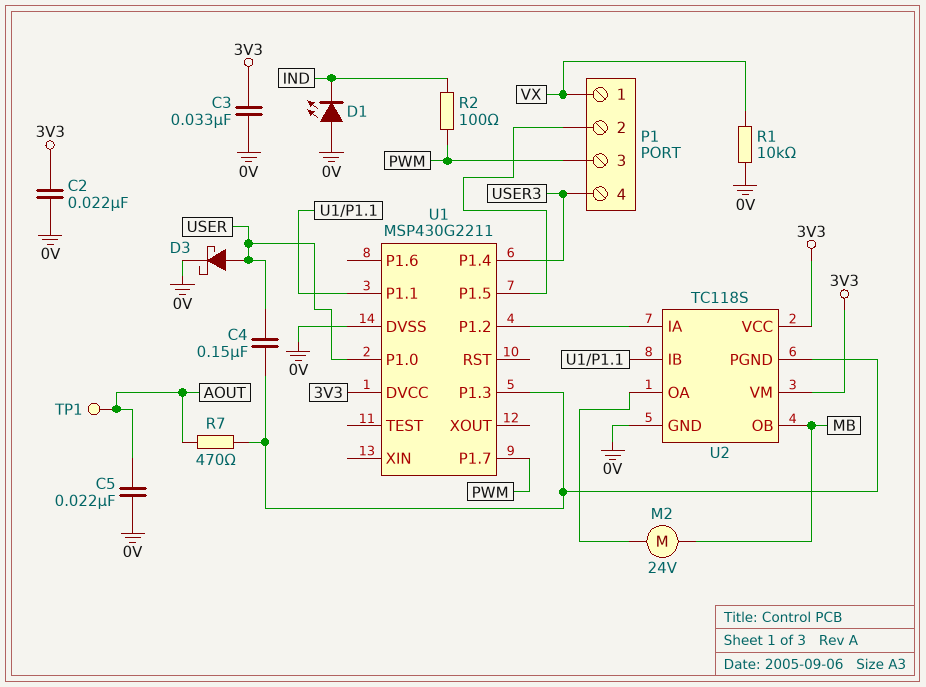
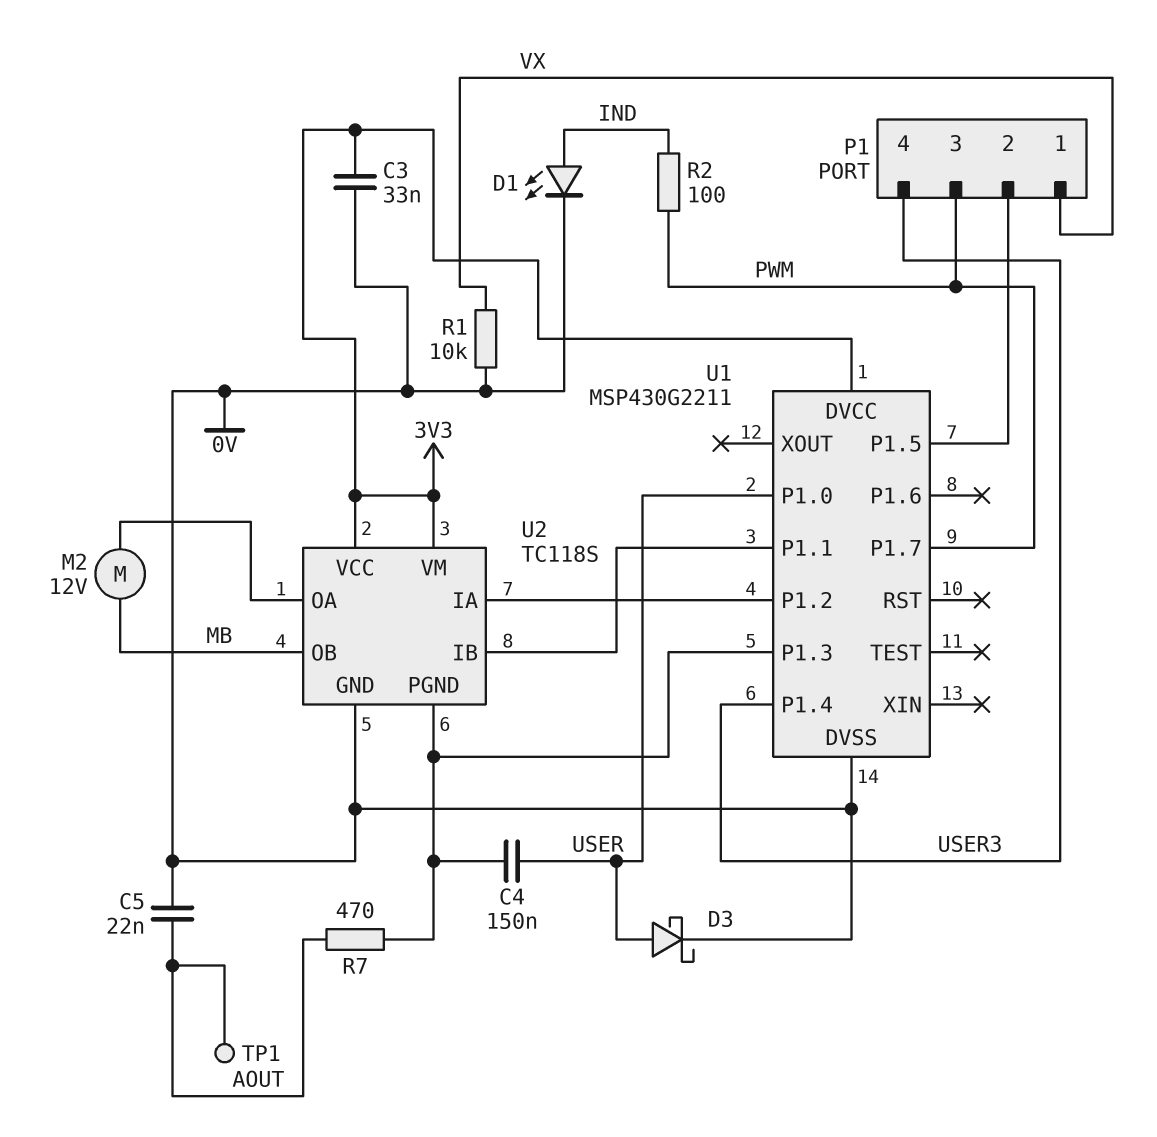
C2: 22nF (0V, 3V3) -> none
D1: LED (A 0V, K IND) -> LED (A IND, K 0V)
M2: motor 24V (MB, U2/OA) -> motor 12V (MB, U2/OA)

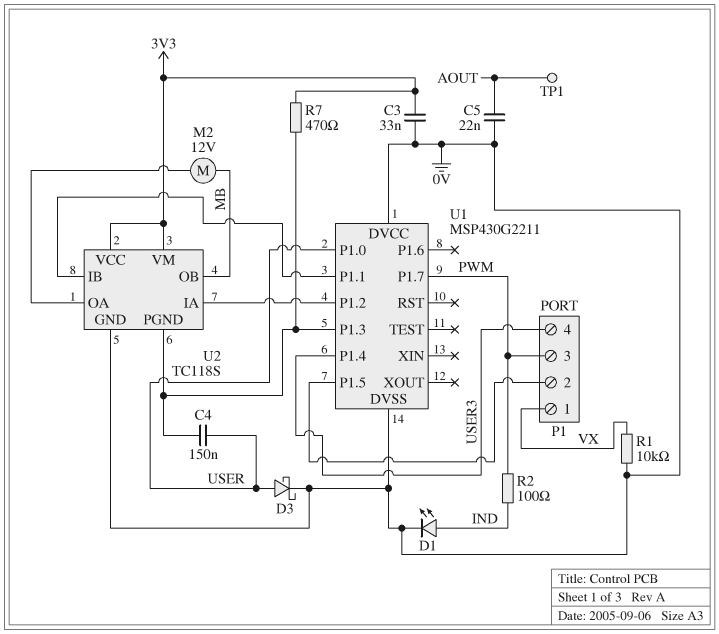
R7: 470 (AOUT, U1/P1.3) -> 470 (3V3, U1/P1.3)
U1 pin DVCC: 3V3 -> 0V

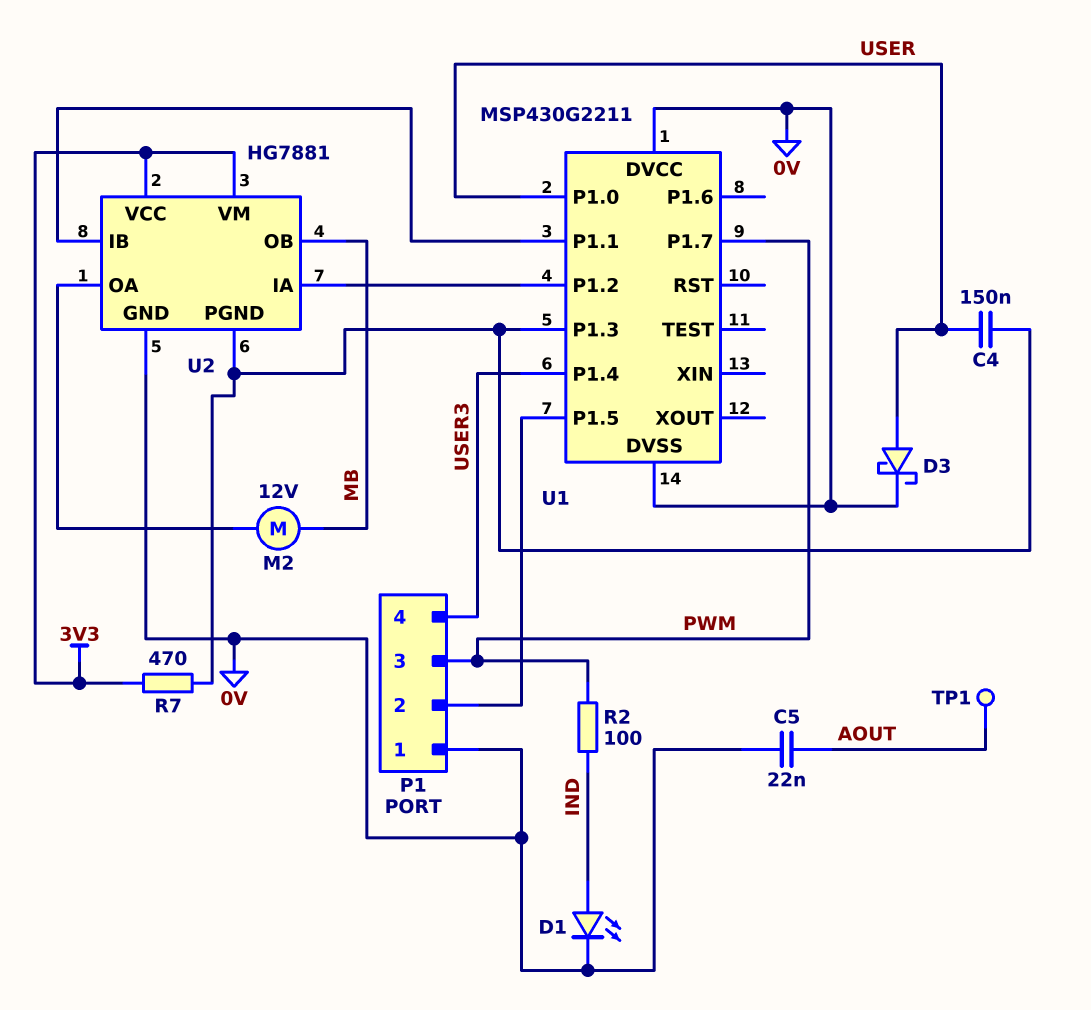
C3: 33nF (0V, 3V3) -> none
P1 pin 1: VX -> 0V
R1: 10k (0V, VX) -> none
U2: TC118S -> HG7881

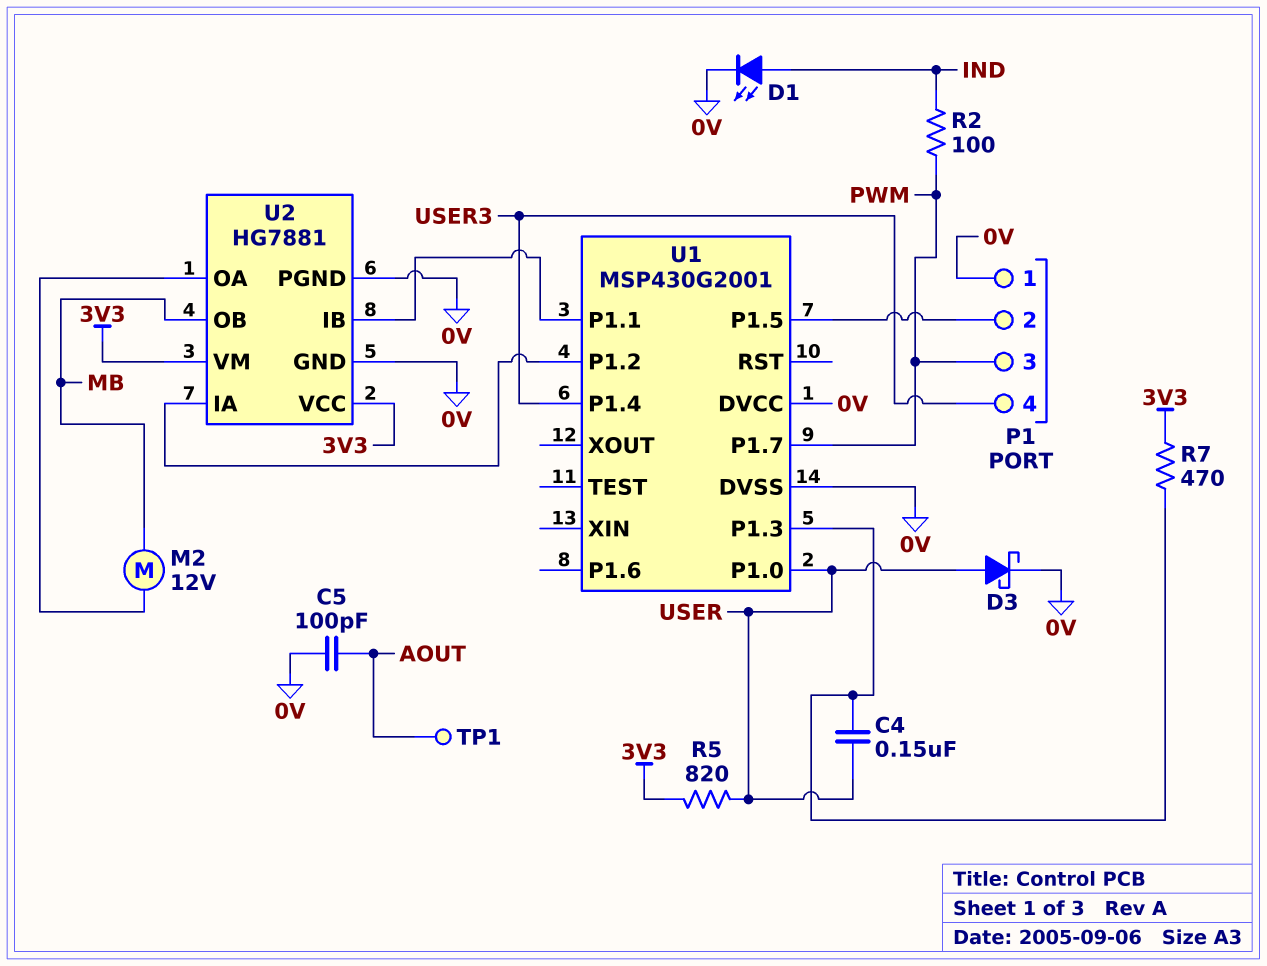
C5: 22nF (0V, AOUT) -> 100pF (0V, AOUT)
R5: none -> 820 (3V3, USER)
U1: MSP430G2211 -> MSP430G2001
U2 pin PGND: U1/P1.3 -> 0V

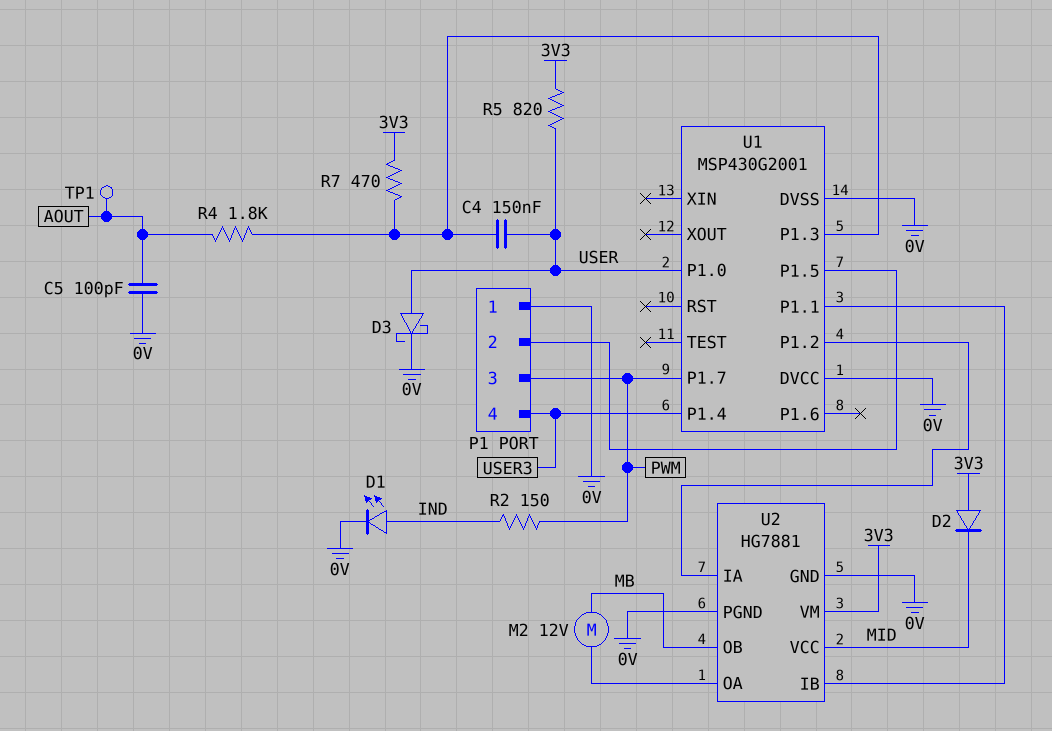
D2: none -> diode (A 3V3, K MID)
R2: 100 (IND, PWM) -> 150 (IND, PWM)
R4: none -> 1.8k (AOUT, U1/P1.3)
U2 pin VCC: 3V3 -> MID

